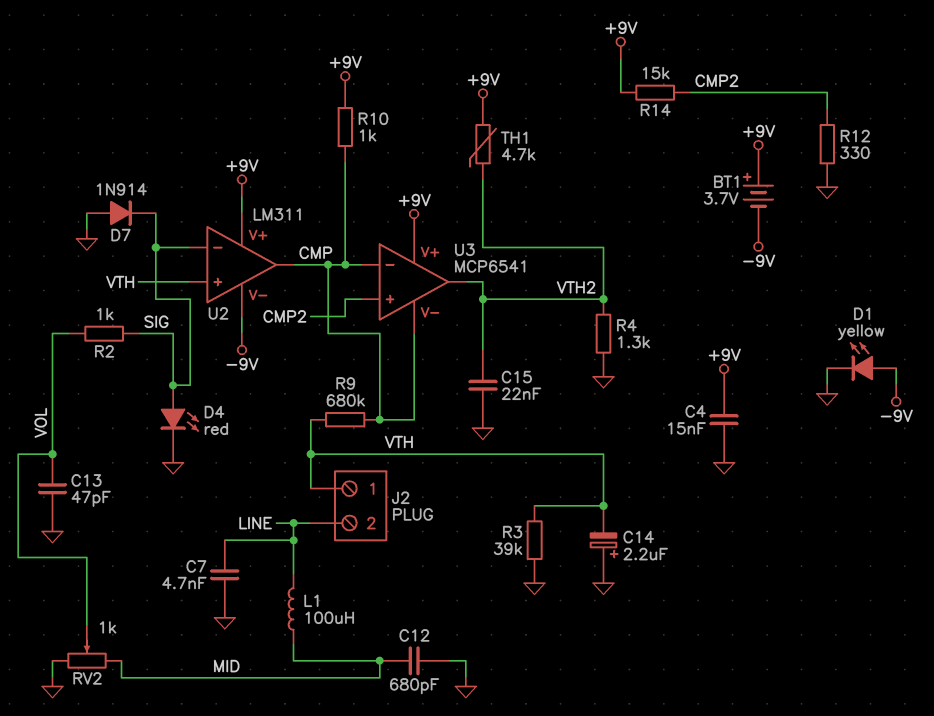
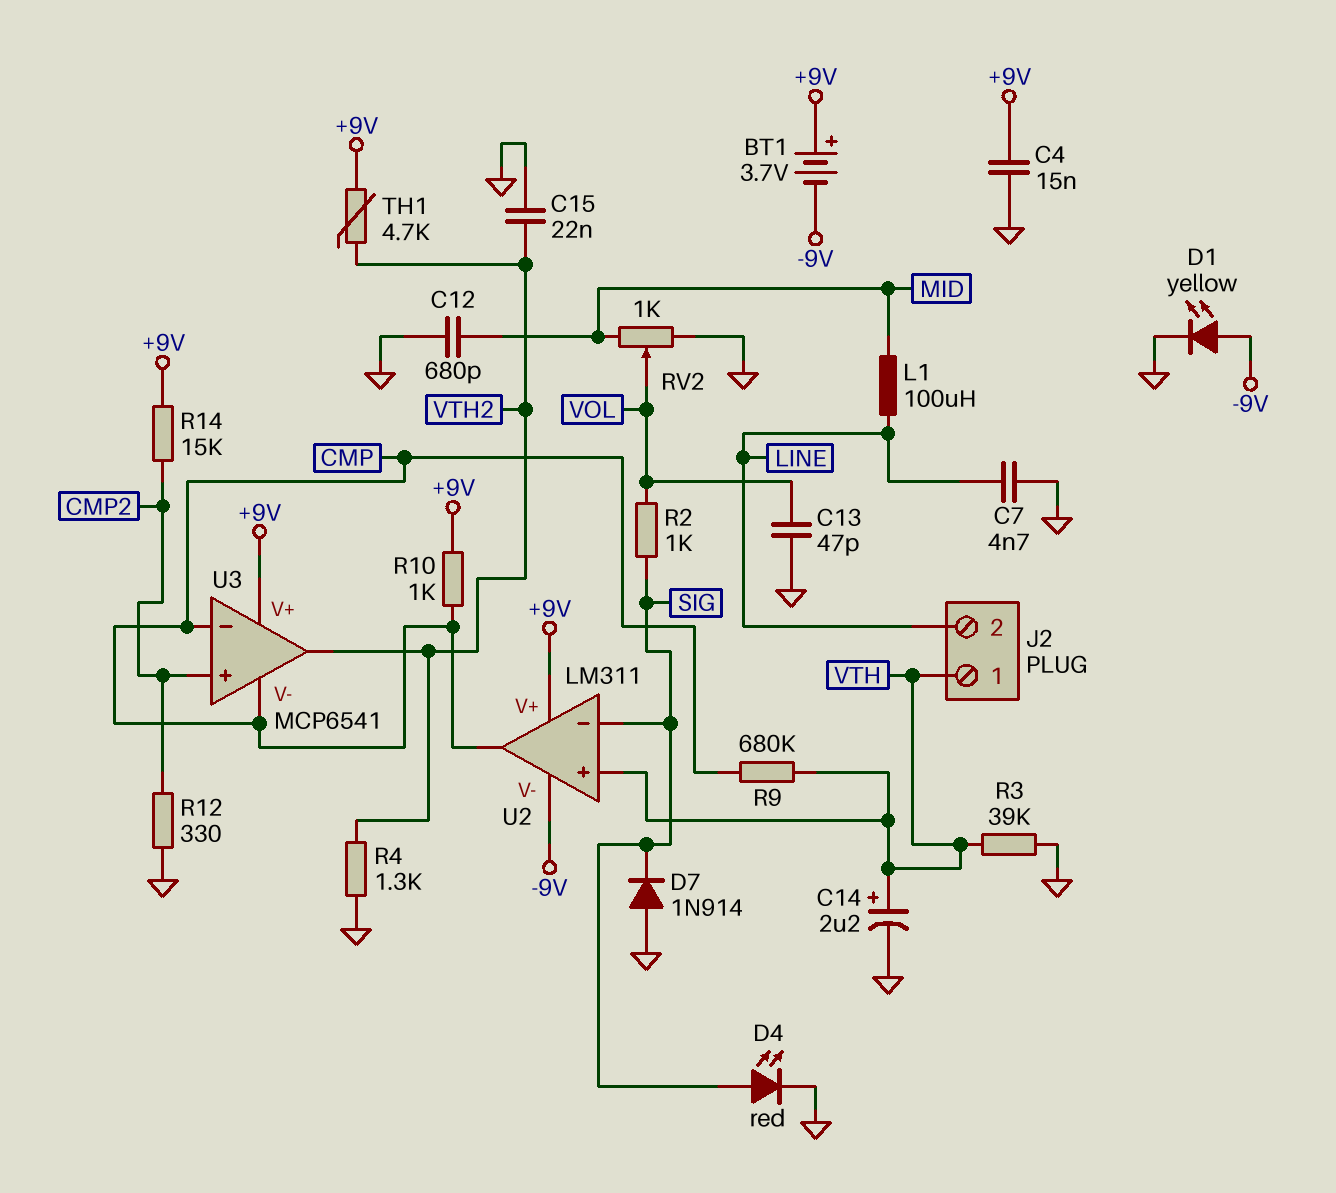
C14: 2.2uF (plus GND, minus VTH) -> 2.2uF (plus VTH, minus GND)

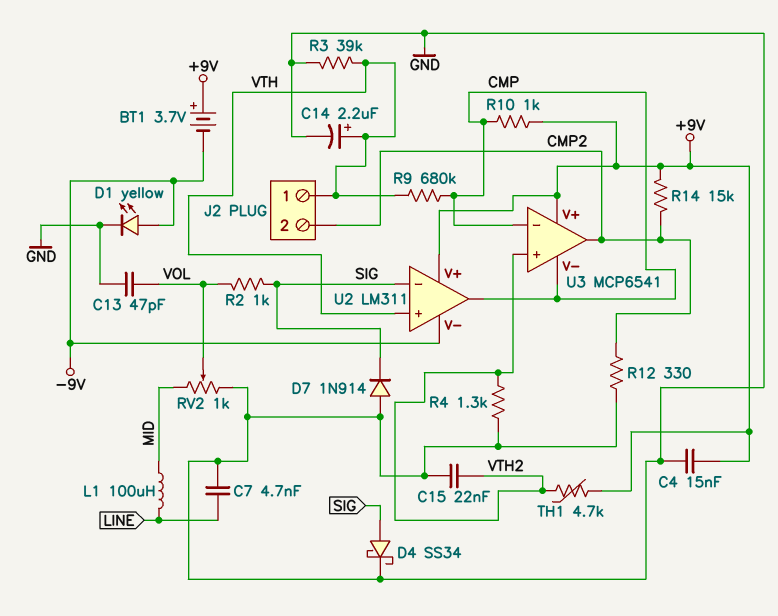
C12: 680pF (GND, MID) -> none
D4: LED red (A SIG, K GND) -> schottky SS34 (A SIG, K GND)
J2 pin 2: LINE -> CMP2
U3 pin in+: CMP2 -> VTH2
U3 pin out: VTH2 -> CMP2

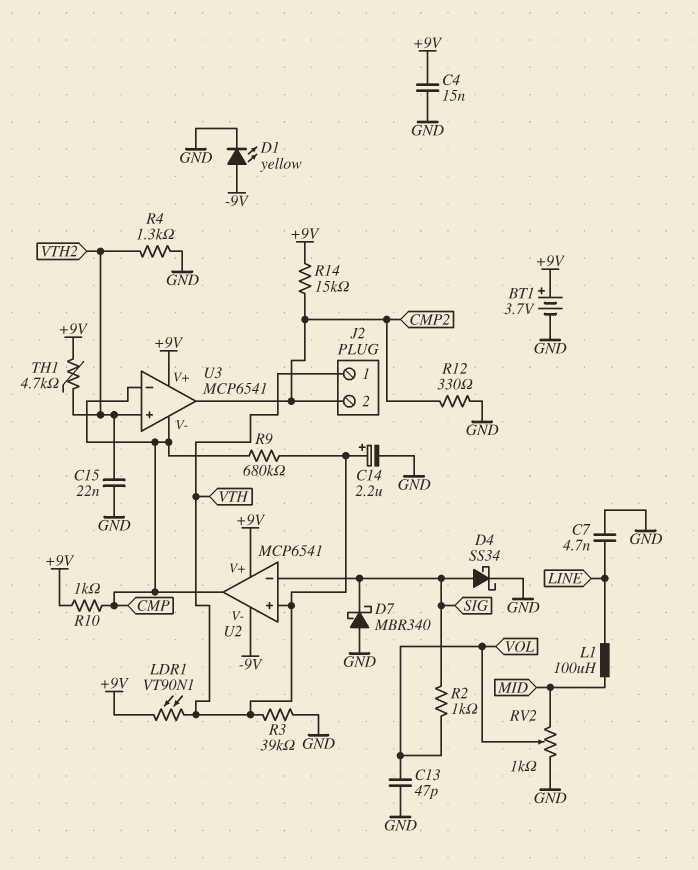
BT1: 3.7V (plus +9V, minus -9V) -> 3.7V (plus +9V, minus GND)
D7: diode 1N914 (A GND, K SIG) -> schottky MBR340 (A GND, K SIG)
LDR1: none -> VT90N1 (+9V, VTH)
U2: LM311 -> MCP6541

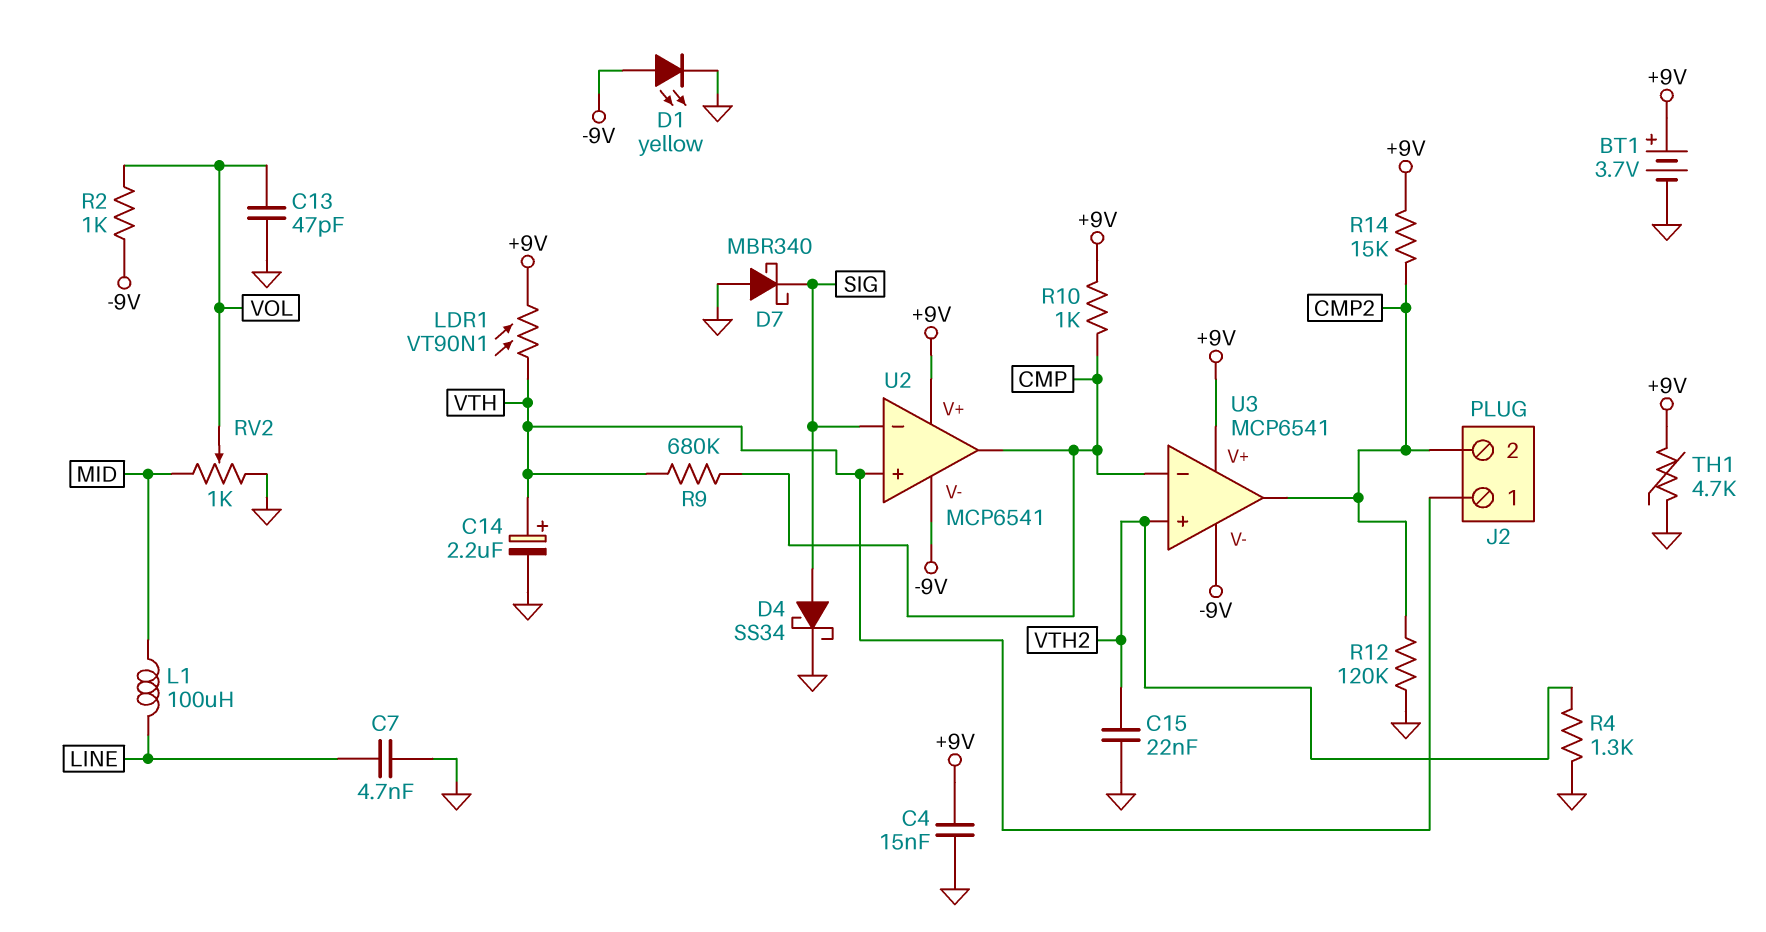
R2: 1k (SIG, VOL) -> 1k (-9V, VOL)
R3: 39k (GND, VTH) -> none
R12: 330 (CMP2, GND) -> 120k (CMP2, GND)
TH1: 4.7k (+9V, VTH2) -> 4.7k (+9V, GND)
U3 pin V-: CMP -> -9V

